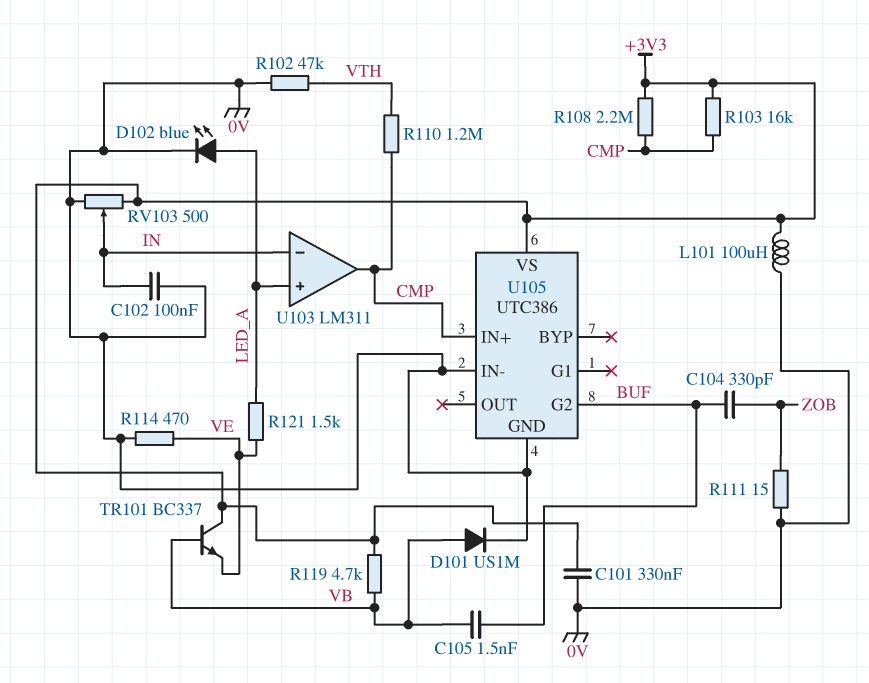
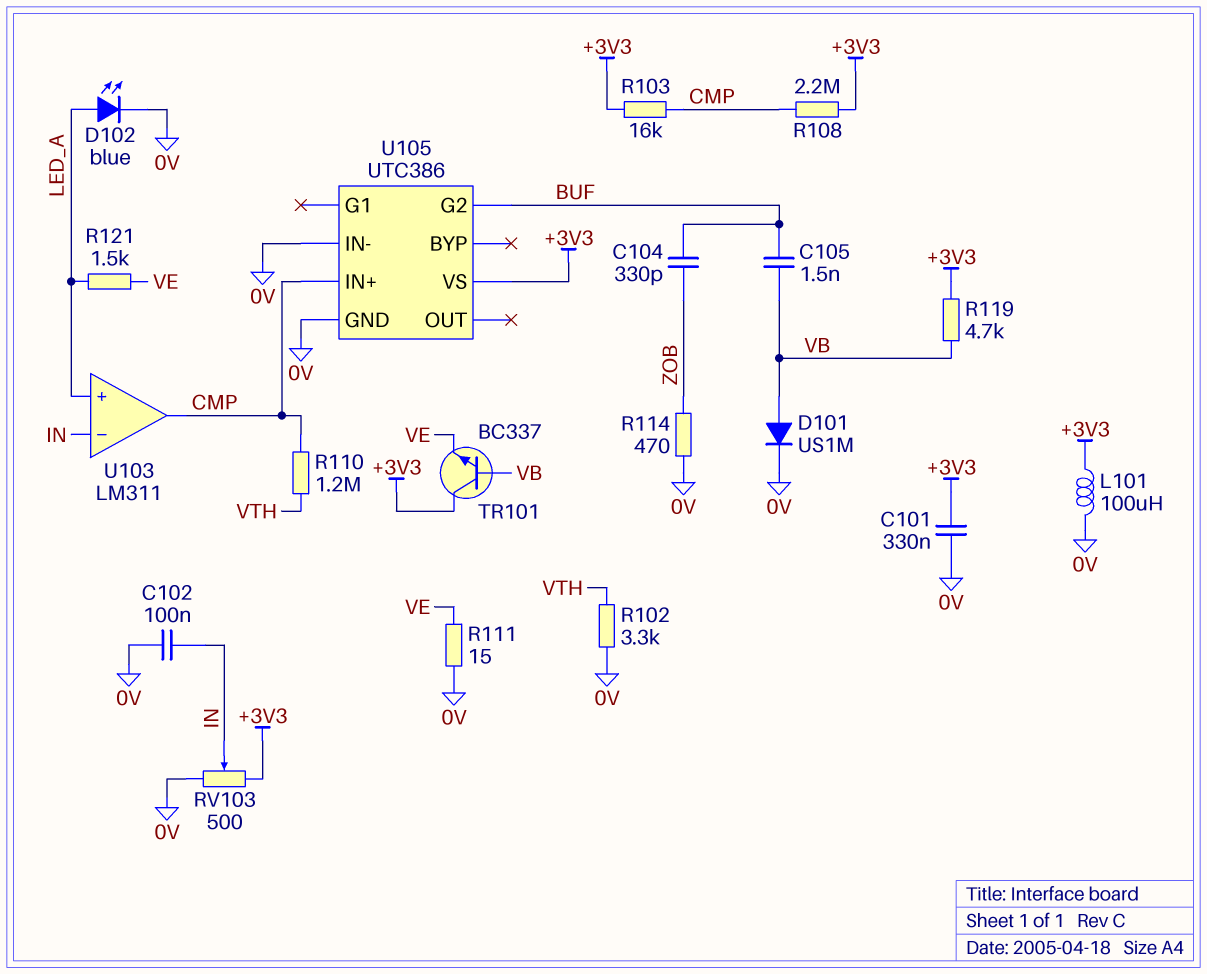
R102: 47k (0V, VTH) -> 3.3k (0V, VTH)
R111: 15 (0V, ZOB) -> 15 (0V, VE)
R114: 470 (0V, VE) -> 470 (0V, ZOB)

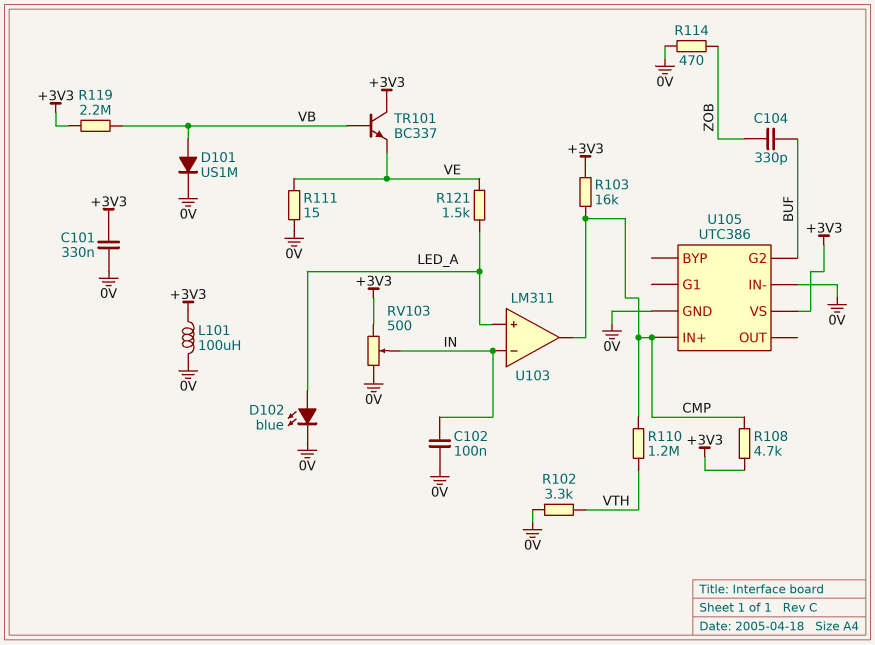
C105: 1.5nF (BUF, VB) -> none
R108: 2.2M (+3V3, CMP) -> 4.7k (+3V3, CMP)
R119: 4.7k (+3V3, VB) -> 2.2M (+3V3, VB)

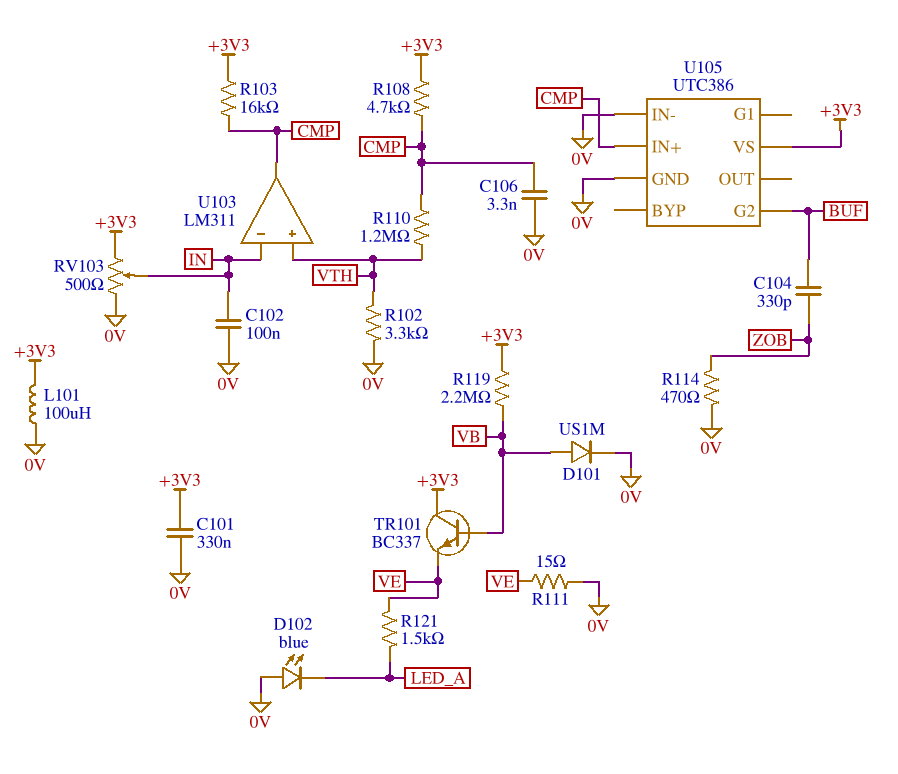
C106: none -> 3.3nF (0V, CMP)
D102: LED blue (A LED_A, K 0V) -> LED blue (A 0V, K LED_A)
U103 pin in+: LED_A -> VTH

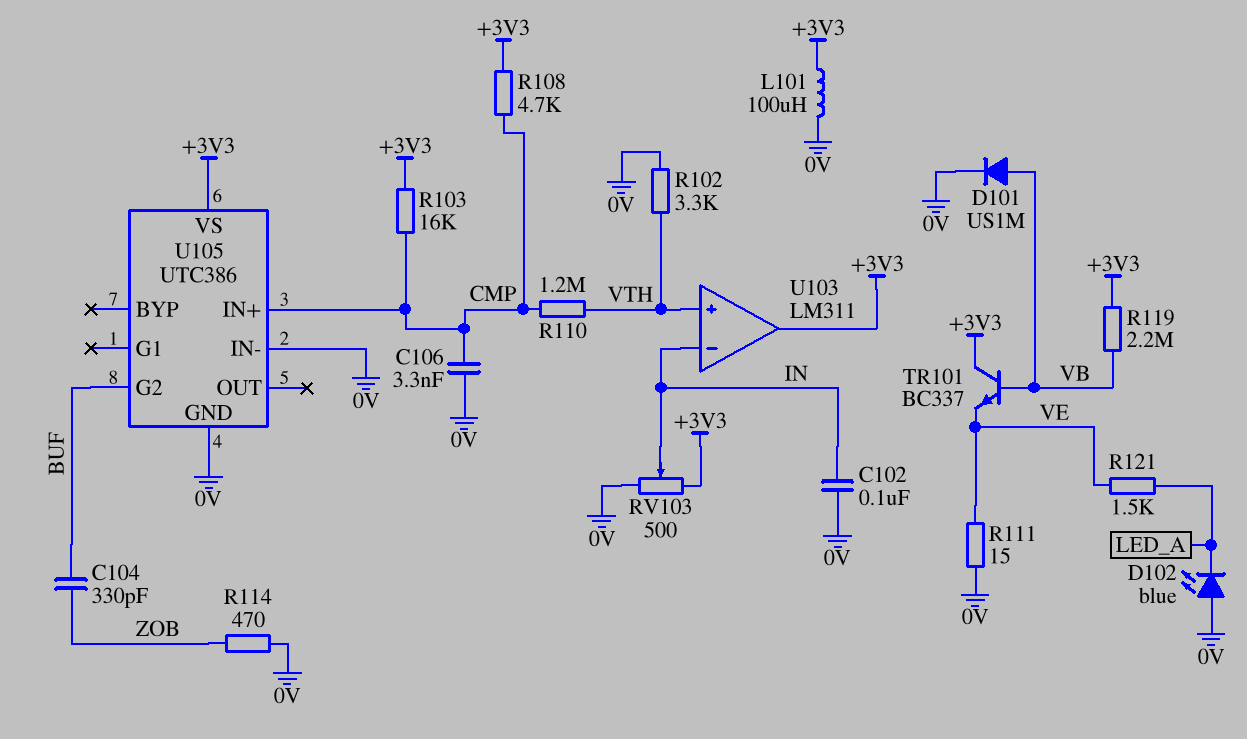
C101: 330nF (+3V3, 0V) -> none
U103 pin out: CMP -> +3V3

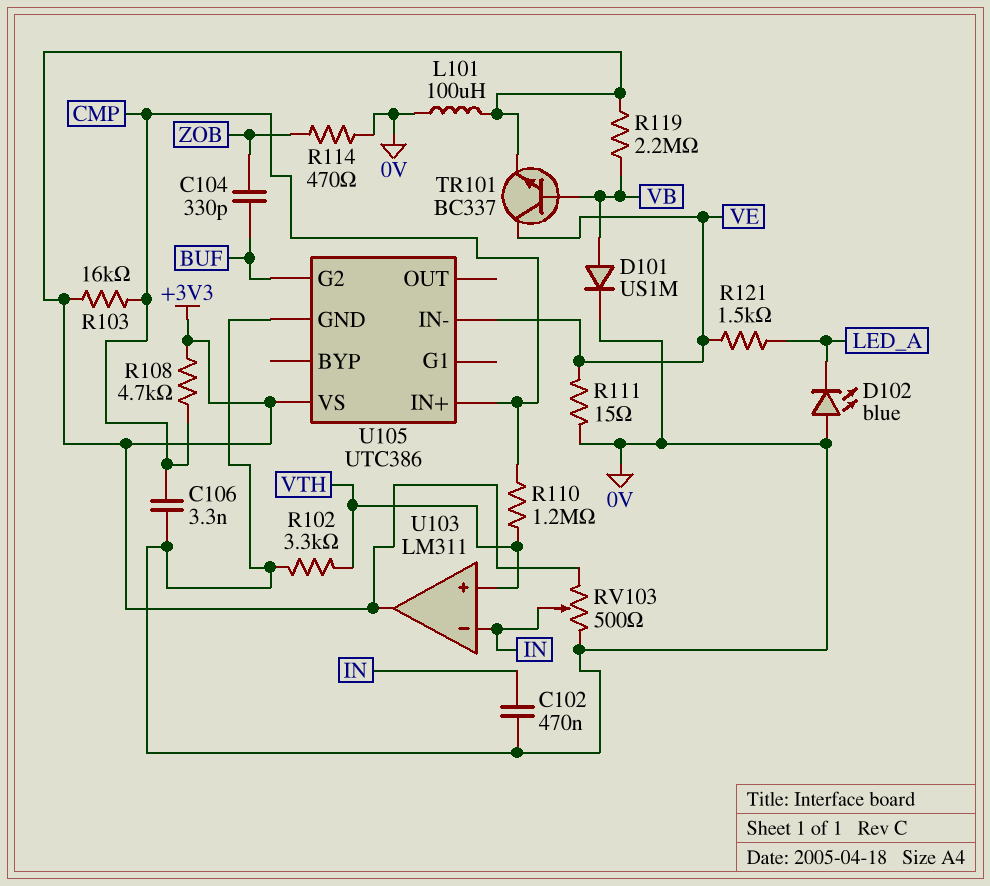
C102: 100nF (0V, IN) -> 470nF (0V, IN)
TR101: NPN BC337 (B VB, C +3V3, E VE) -> NPN BC337 (B VB, C VE, E +3V3)
U105 pin IN-: 0V -> VE

